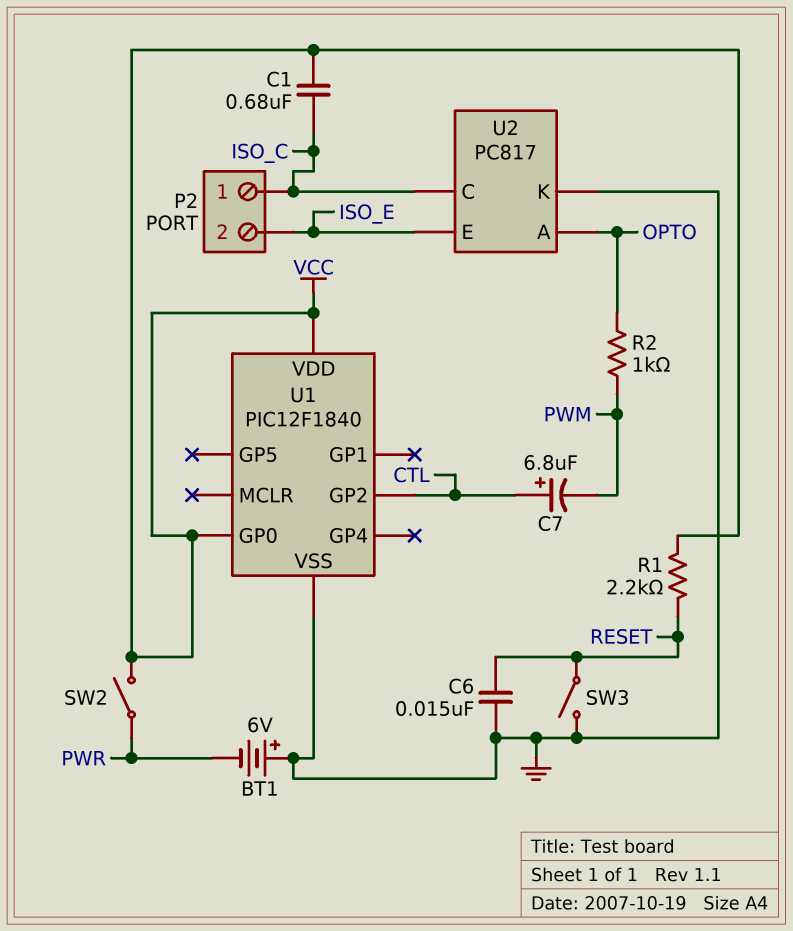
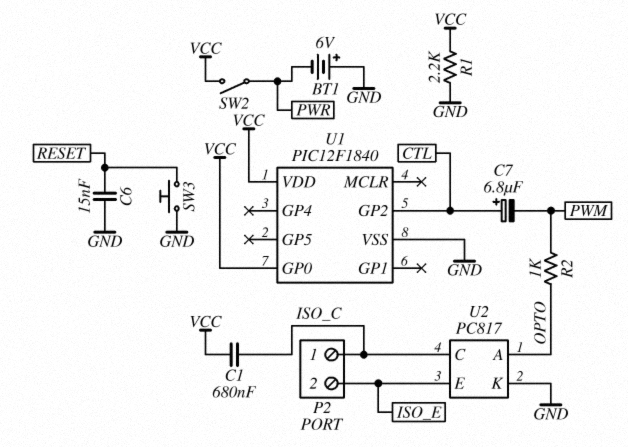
R1: 2.2k (RESET, VCC) -> 2.2k (GND, VCC)
SW3: switch (GND, RESET) -> button (GND, RESET)

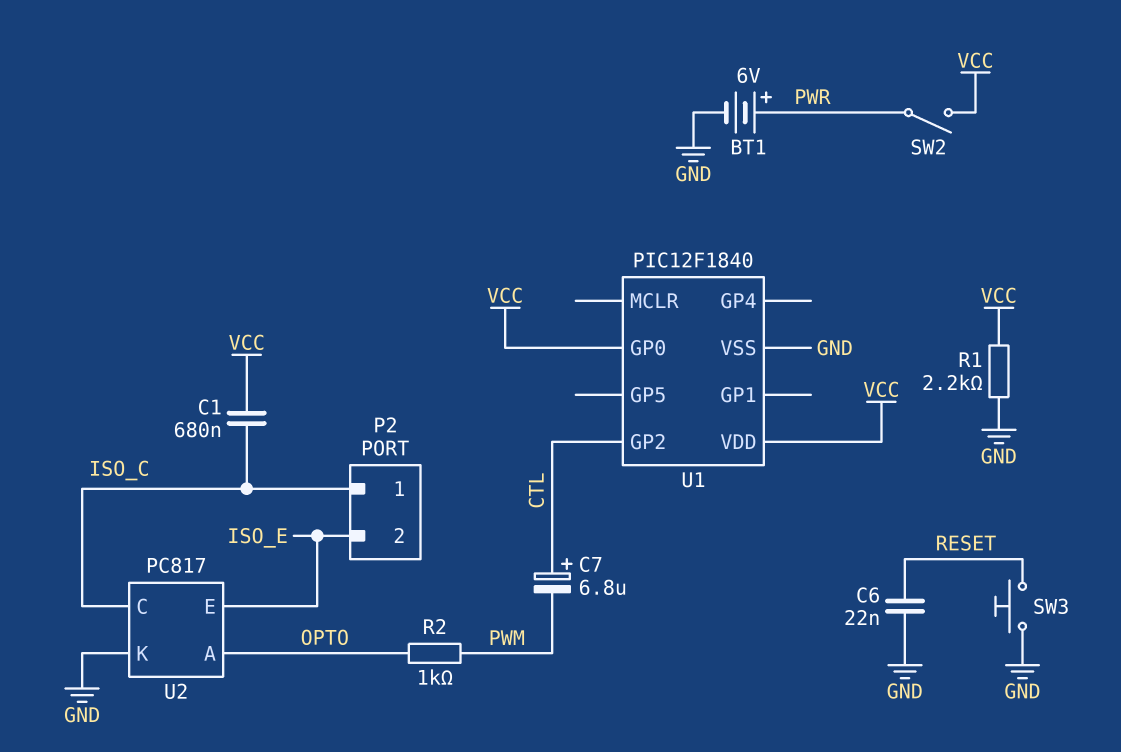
BT1: 6V (plus GND, minus PWR) -> 6V (plus PWR, minus GND)
C6: 15nF (GND, RESET) -> 22nF (GND, RESET)

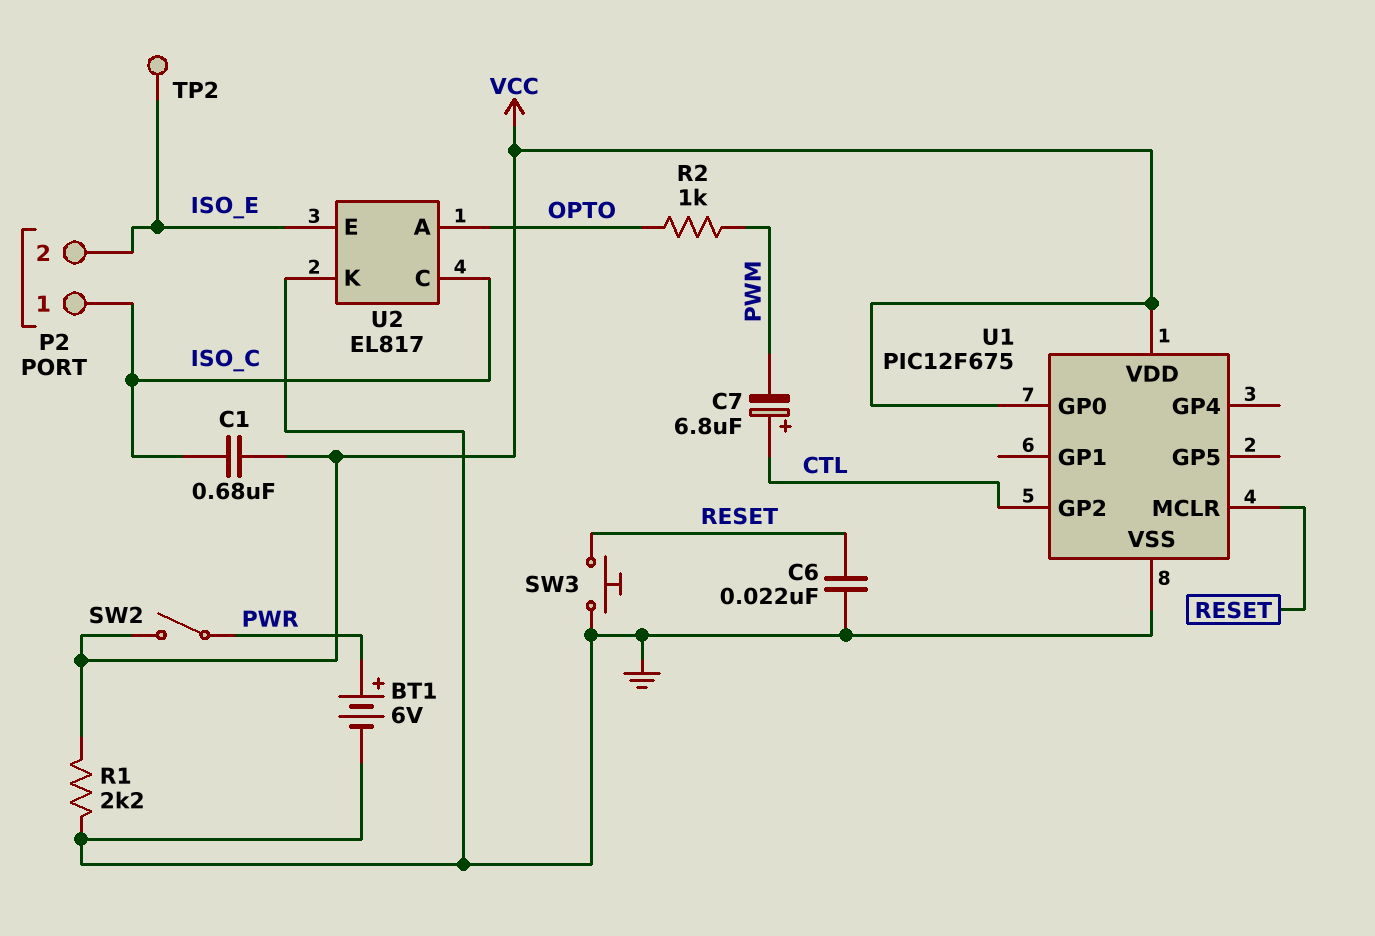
TP2: none -> test point (ISO_E)
U1: PIC12F1840 -> PIC12F675
U1 pin MCLR: none -> RESET
U2: PC817 -> EL817

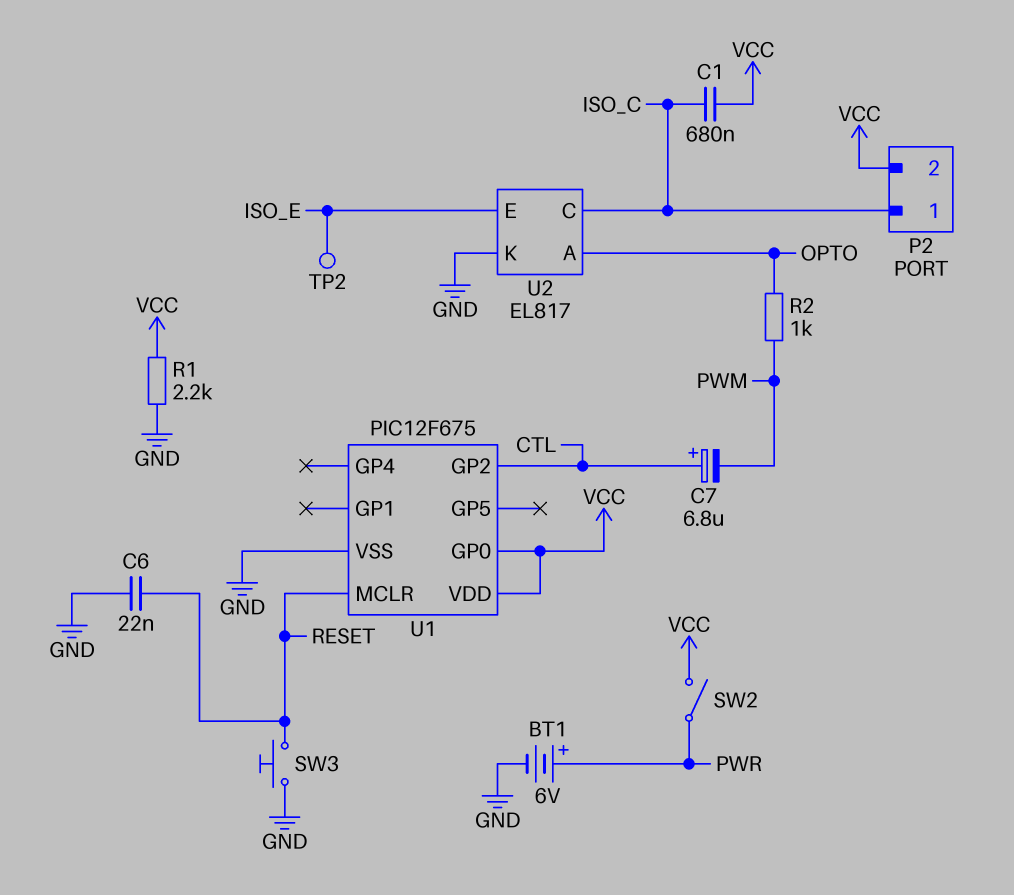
P2 pin 2: ISO_E -> VCC

